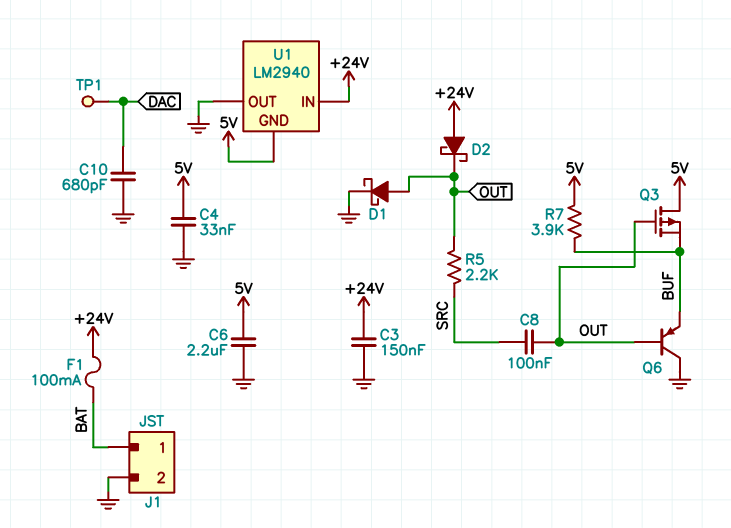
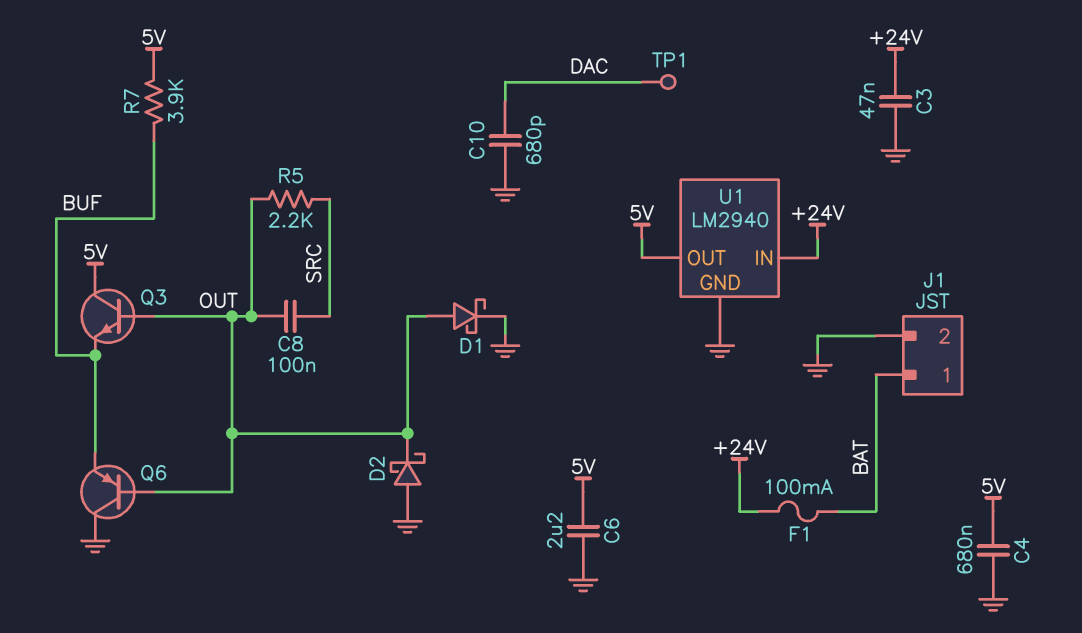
C3: 150nF (+24V, GND) -> 47nF (+24V, GND)
C4: 33nF (5V, GND) -> 680nF (5V, GND)
D2: schottky (A +24V, K OUT) -> schottky (A GND, K OUT)
Q3: PMOS (G OUT, D 5V, S BUF) -> NPN (B OUT, C 5V, E BUF)
U1 pin GND: 5V -> GND
U1 pin OUT: GND -> 5V

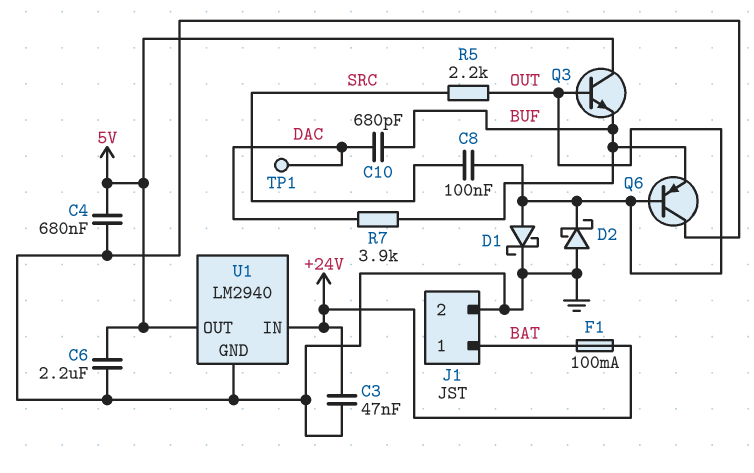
C10: 680pF (DAC, GND) -> 680pF (BUF, DAC)
R7: 3.9k (5V, BUF) -> 3.9k (BUF, DAC)

